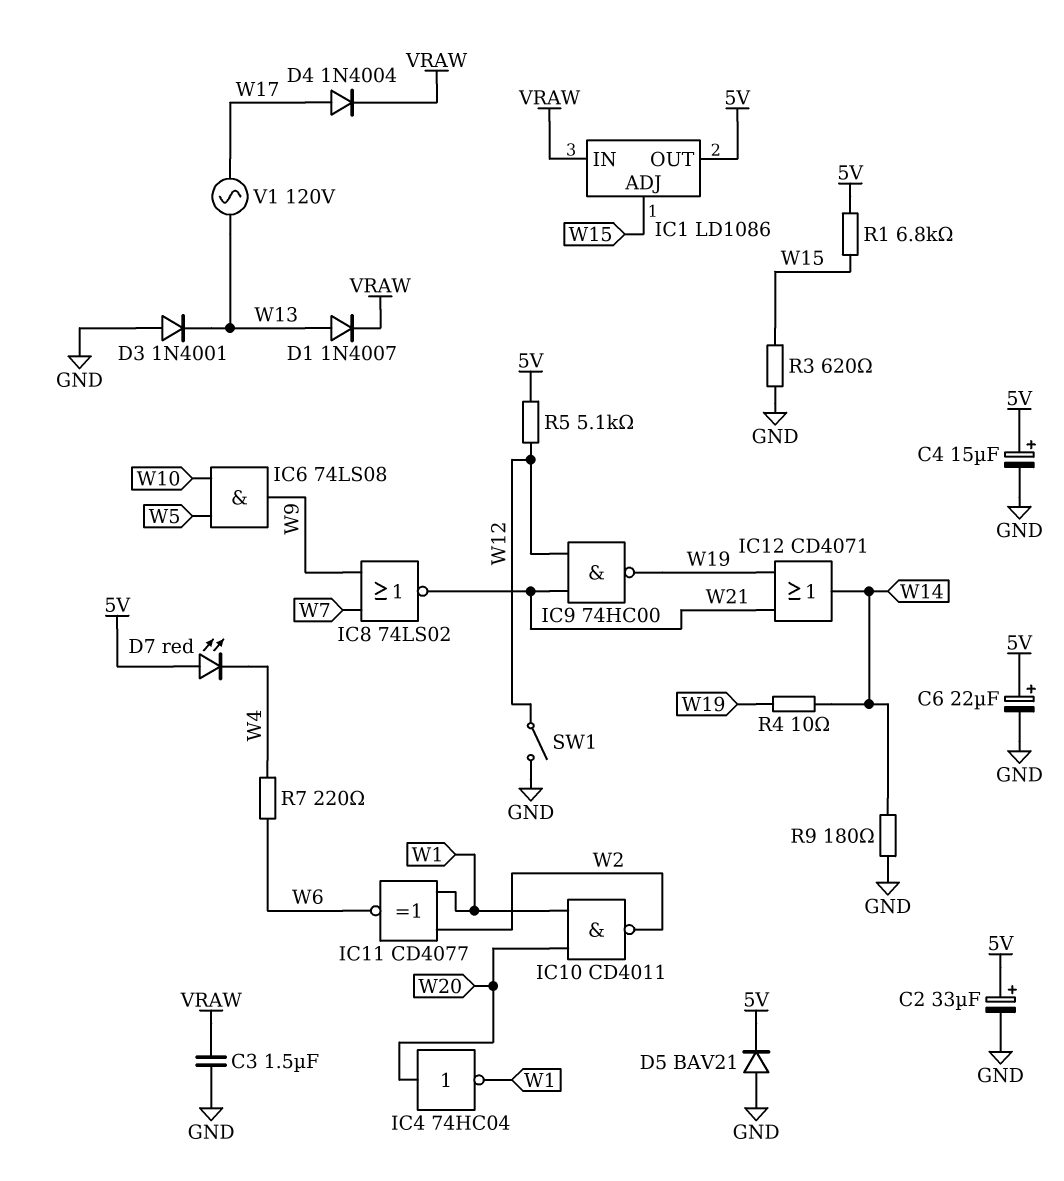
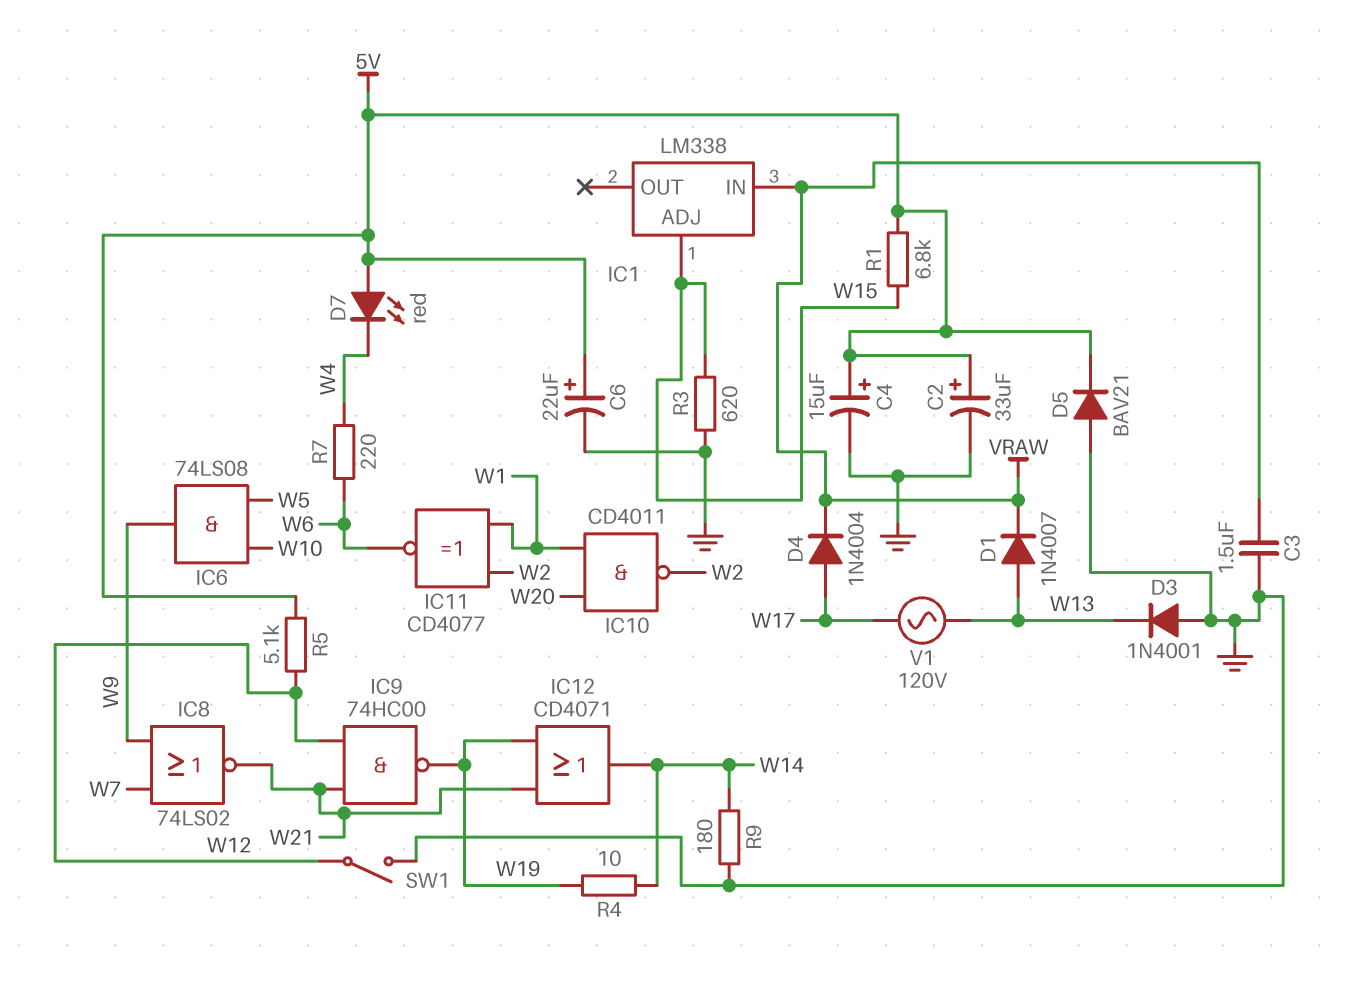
IC1: LD1086 -> LM338
IC1 pin OUT: 5V -> none
IC4: NOT 74HC04 (in W20, out W1) -> none

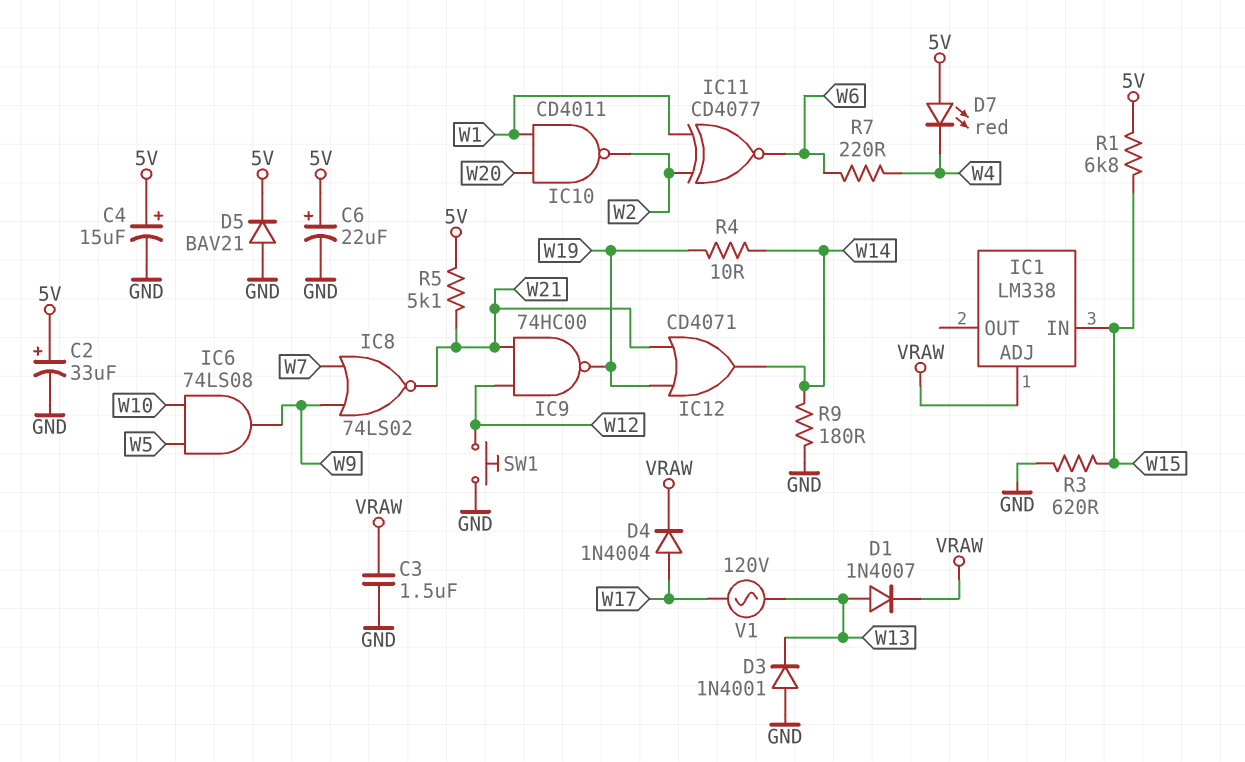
IC1 pin ADJ: W15 -> VRAW
IC1 pin IN: VRAW -> W15
R5: 5.1k (5V, W12) -> 5.1k (5V, W21)
SW1: switch (GND, W12) -> button (GND, W12)

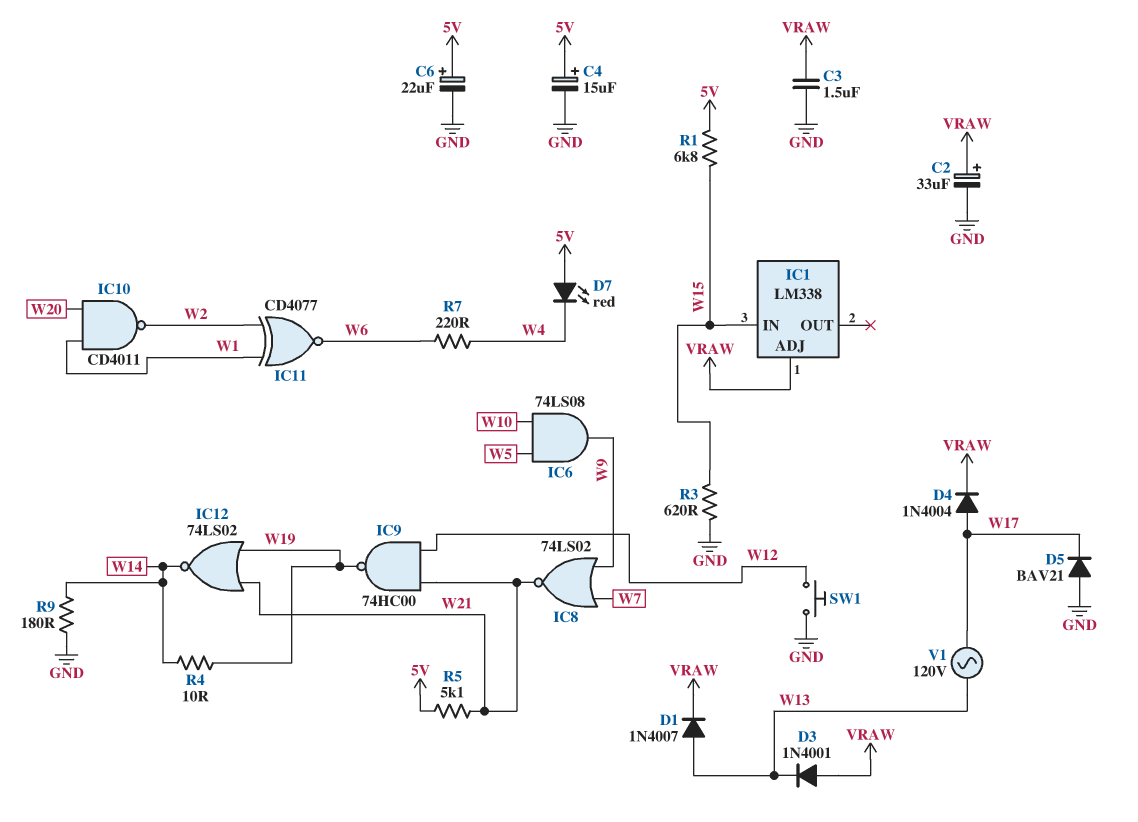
C2: 33uF (plus 5V, minus GND) -> 33uF (plus VRAW, minus GND)
D3: diode 1N4001 (A GND, K W13) -> diode 1N4001 (A VRAW, K W13)
D5: diode BAV21 (A GND, K 5V) -> diode BAV21 (A GND, K W17)
IC12: OR CD4071 (in W19, in W21, out W14) -> NOR 74LS02 (in W19, in W21, out W14)

